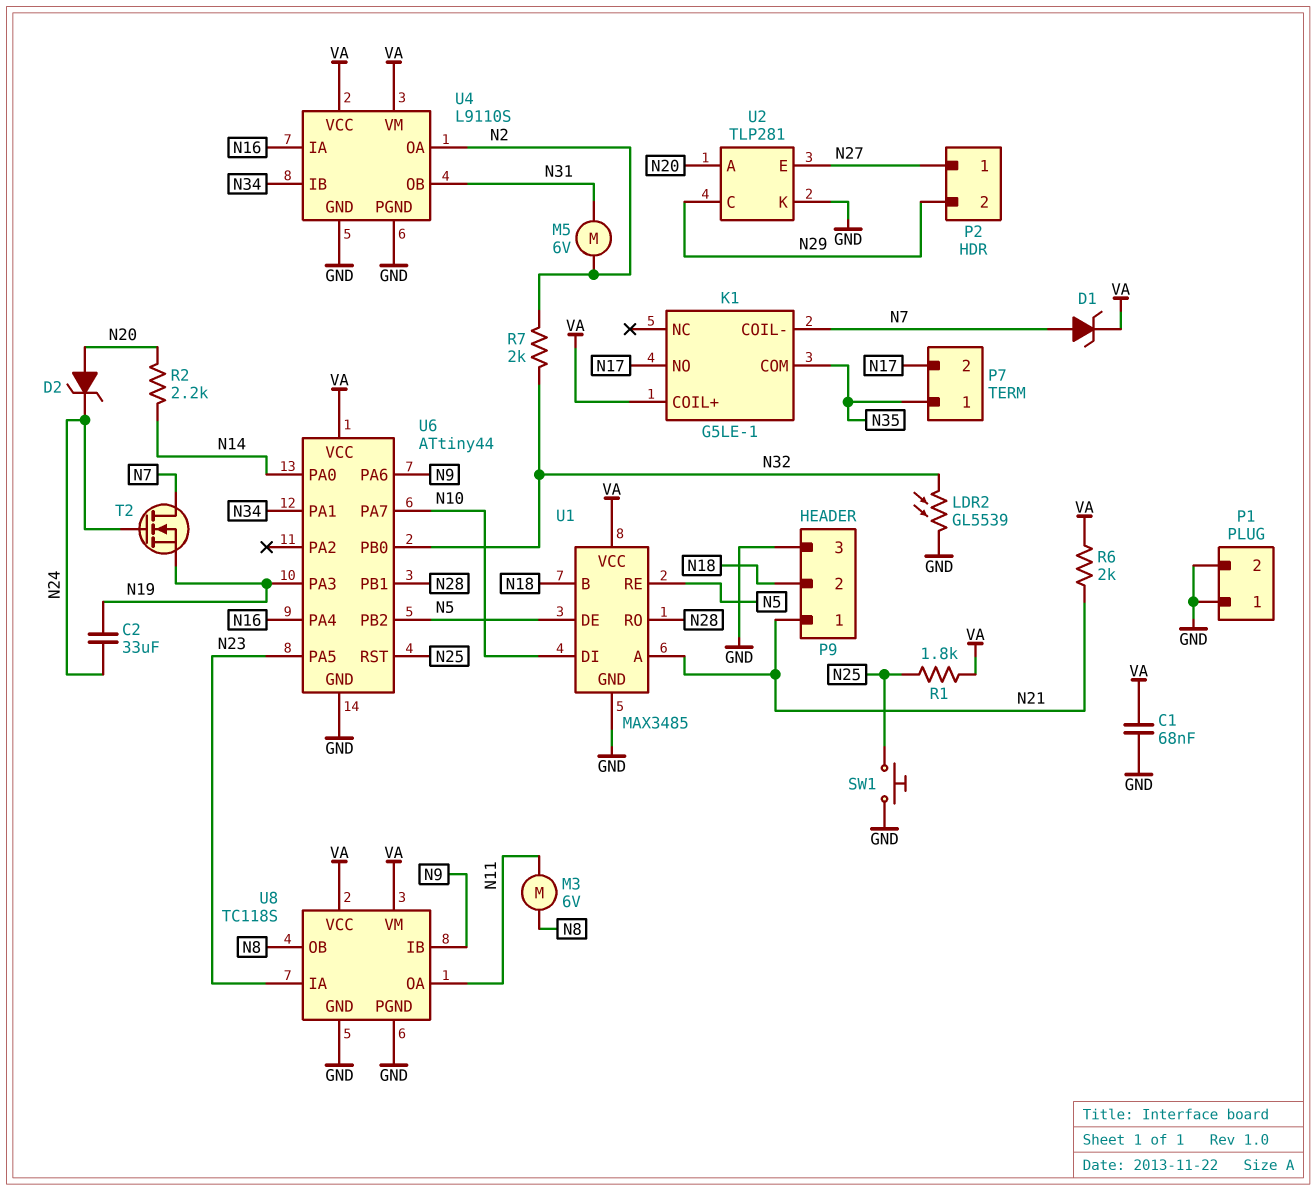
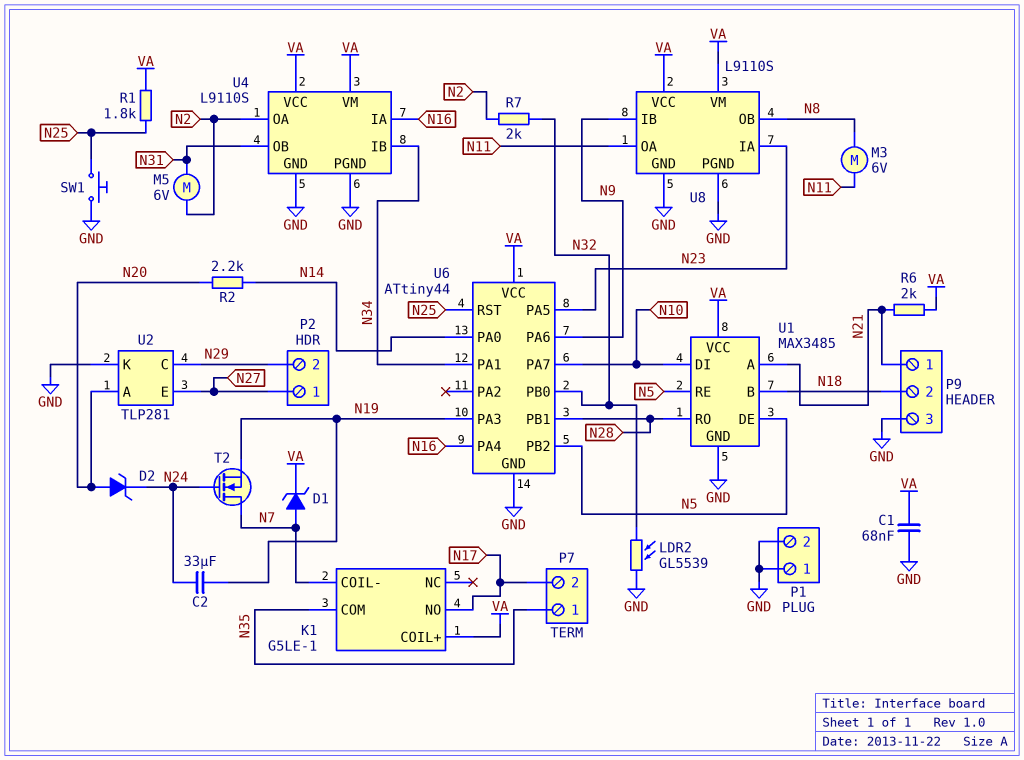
U8: TC118S -> L9110S

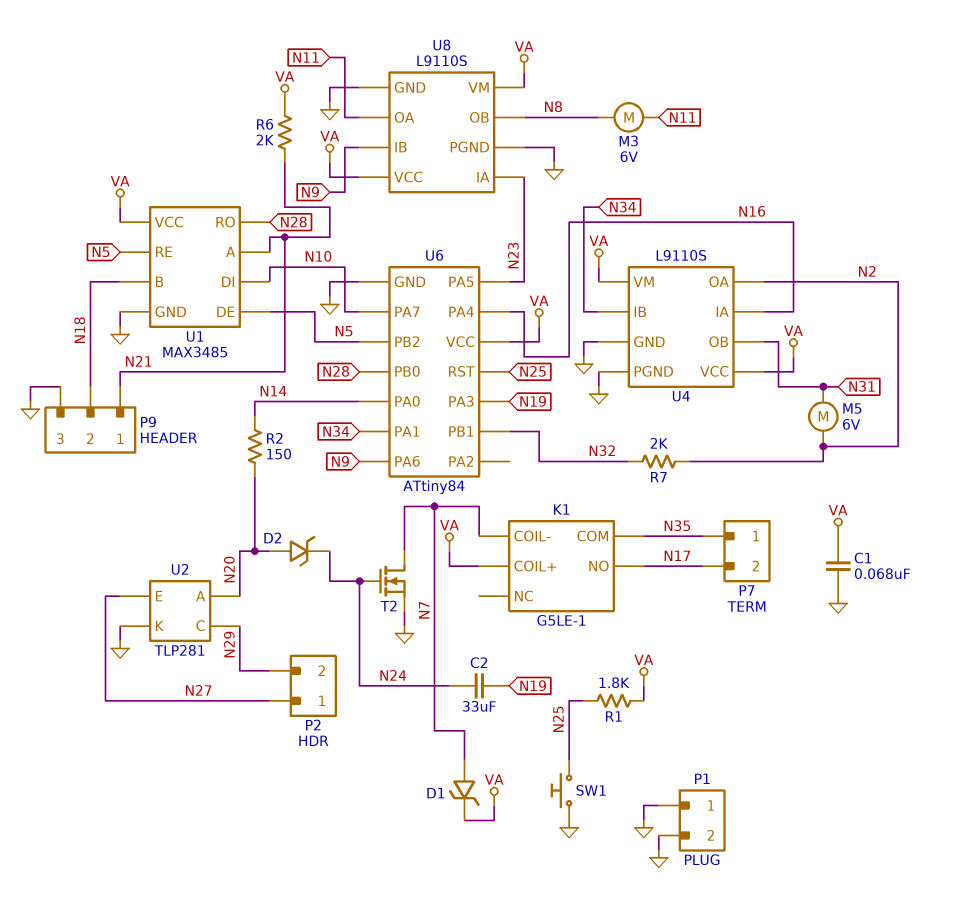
LDR2: GL5539 (GND, N32) -> none
R2: 2.2k (N14, N20) -> 150 (N14, N20)
T2: NMOS (G N24, D N7, S N19) -> NMOS (G N24, D N7, S GND)
U6: ATtiny44 -> ATtiny84
U6 pin PB0: N32 -> N28
U6 pin PB1: N28 -> N32

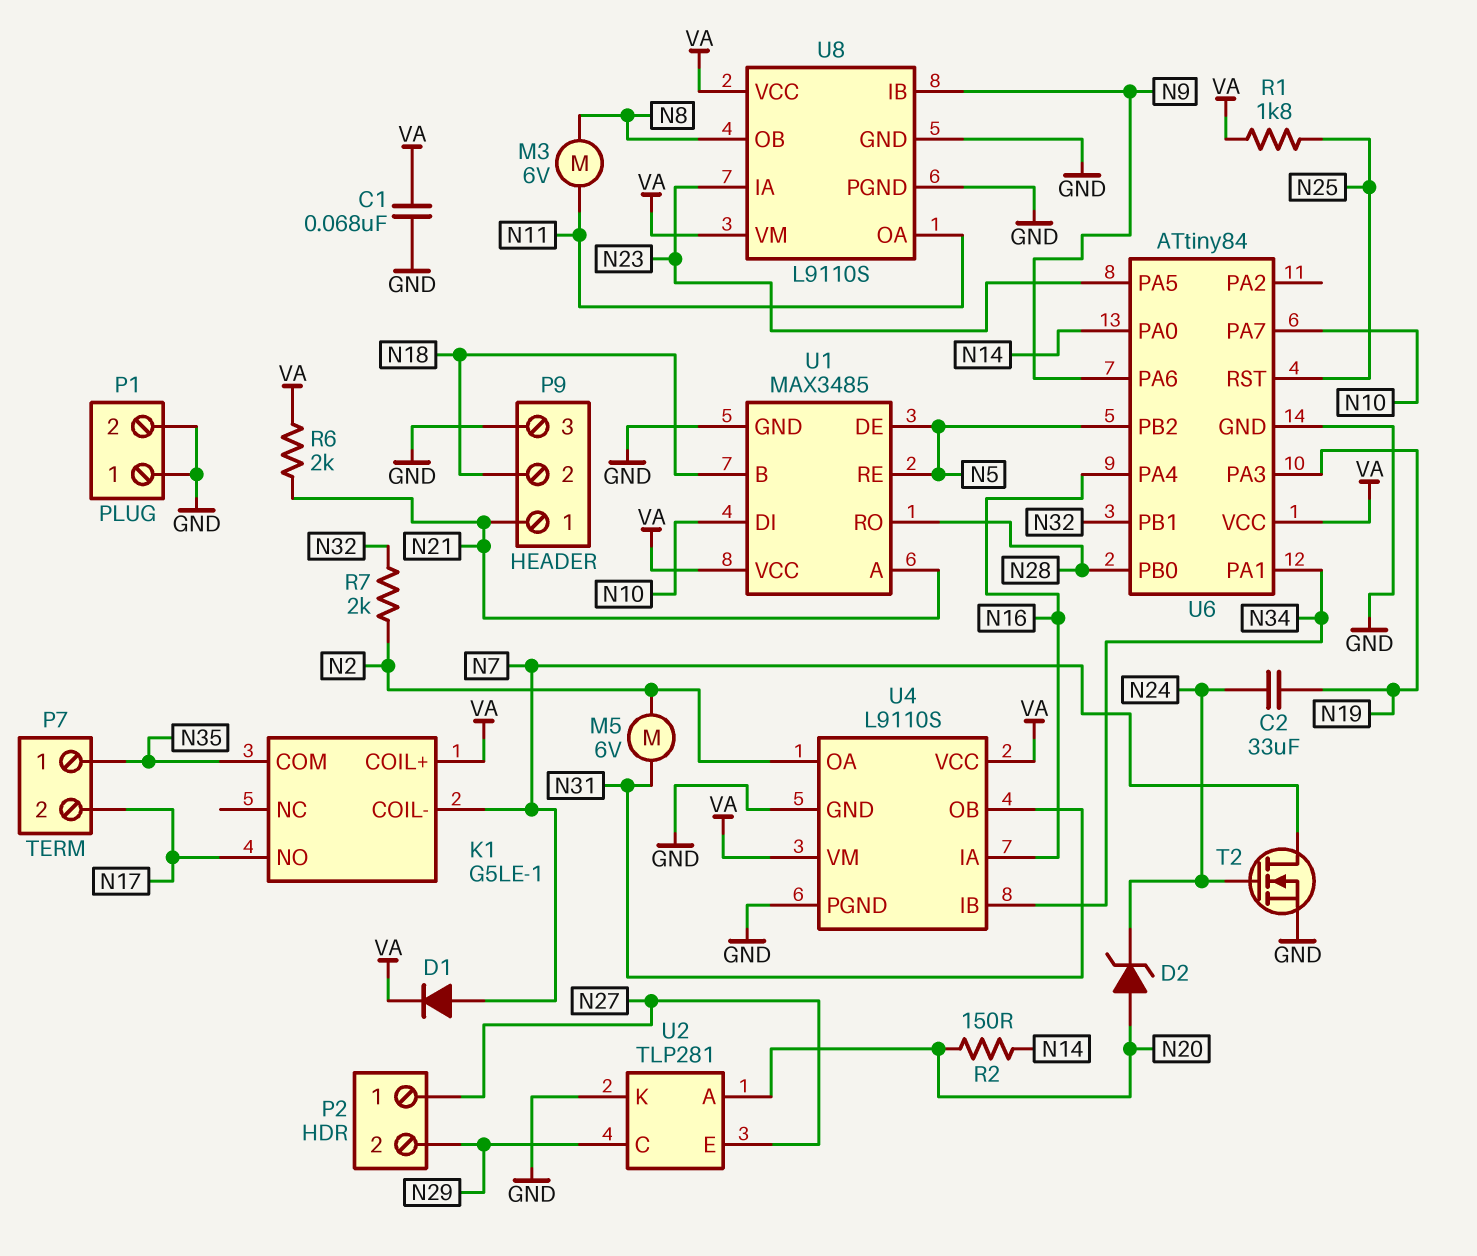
D1: zener (A N7, K VA) -> diode (A N7, K VA)
SW1: button (GND, N25) -> none

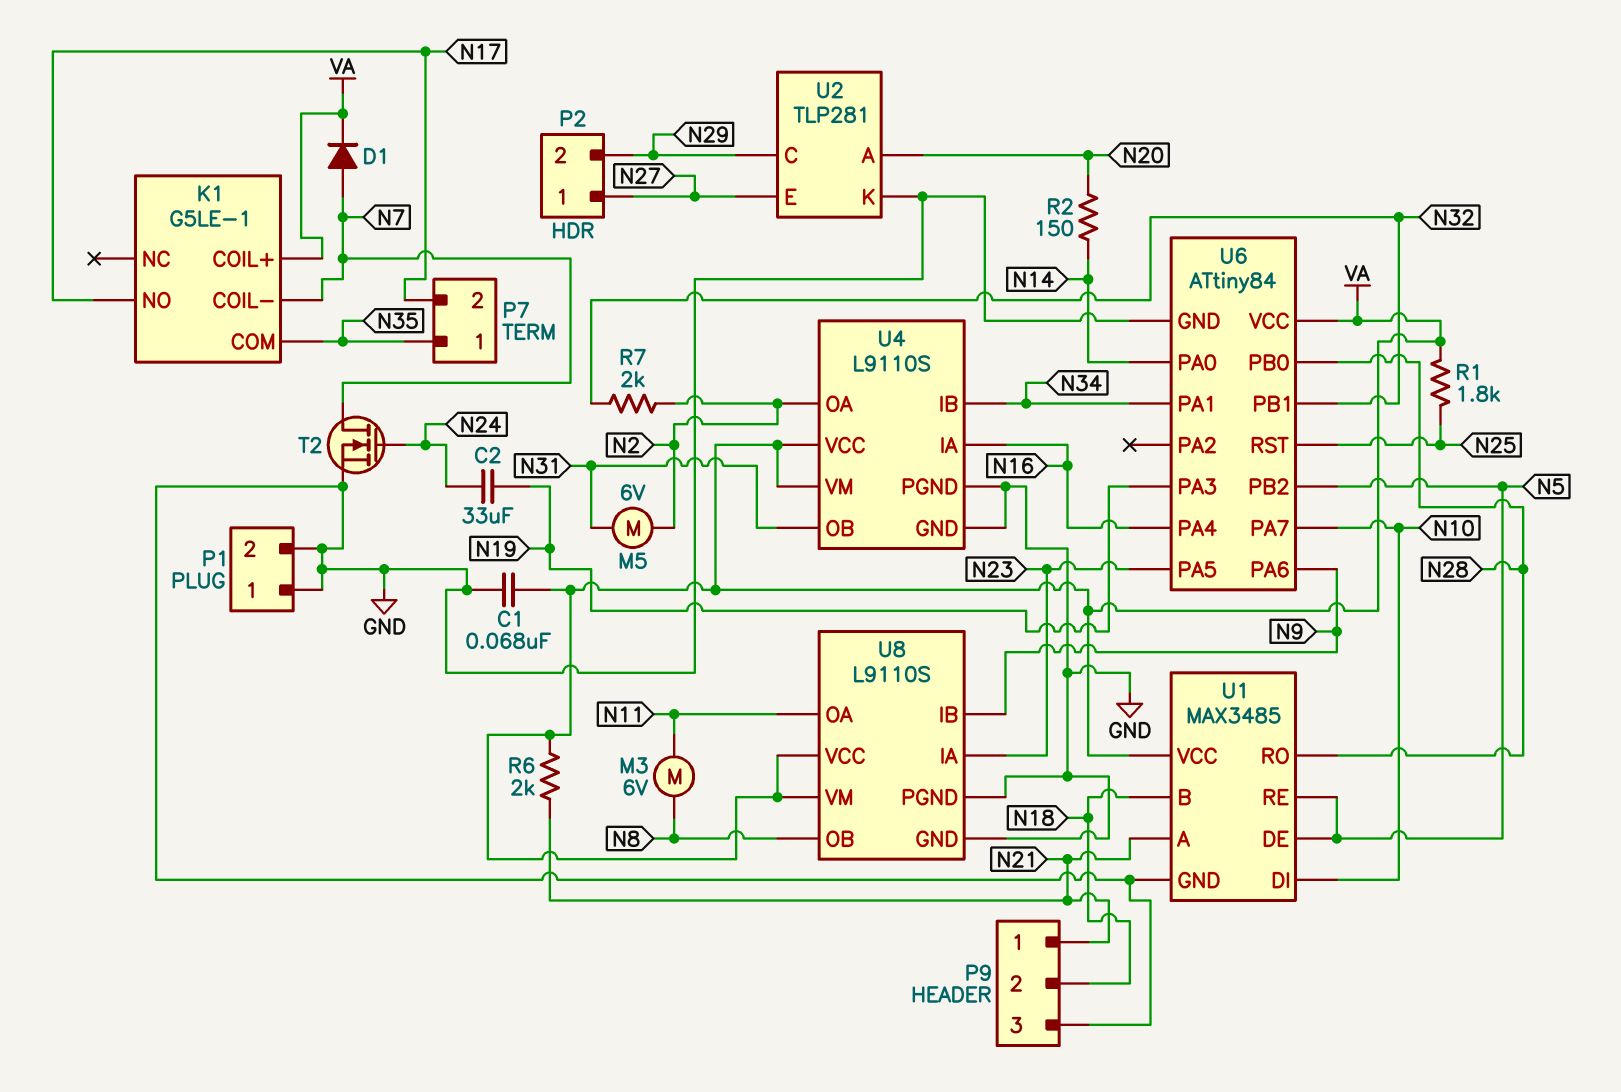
D2: zener (A N20, K N24) -> none

